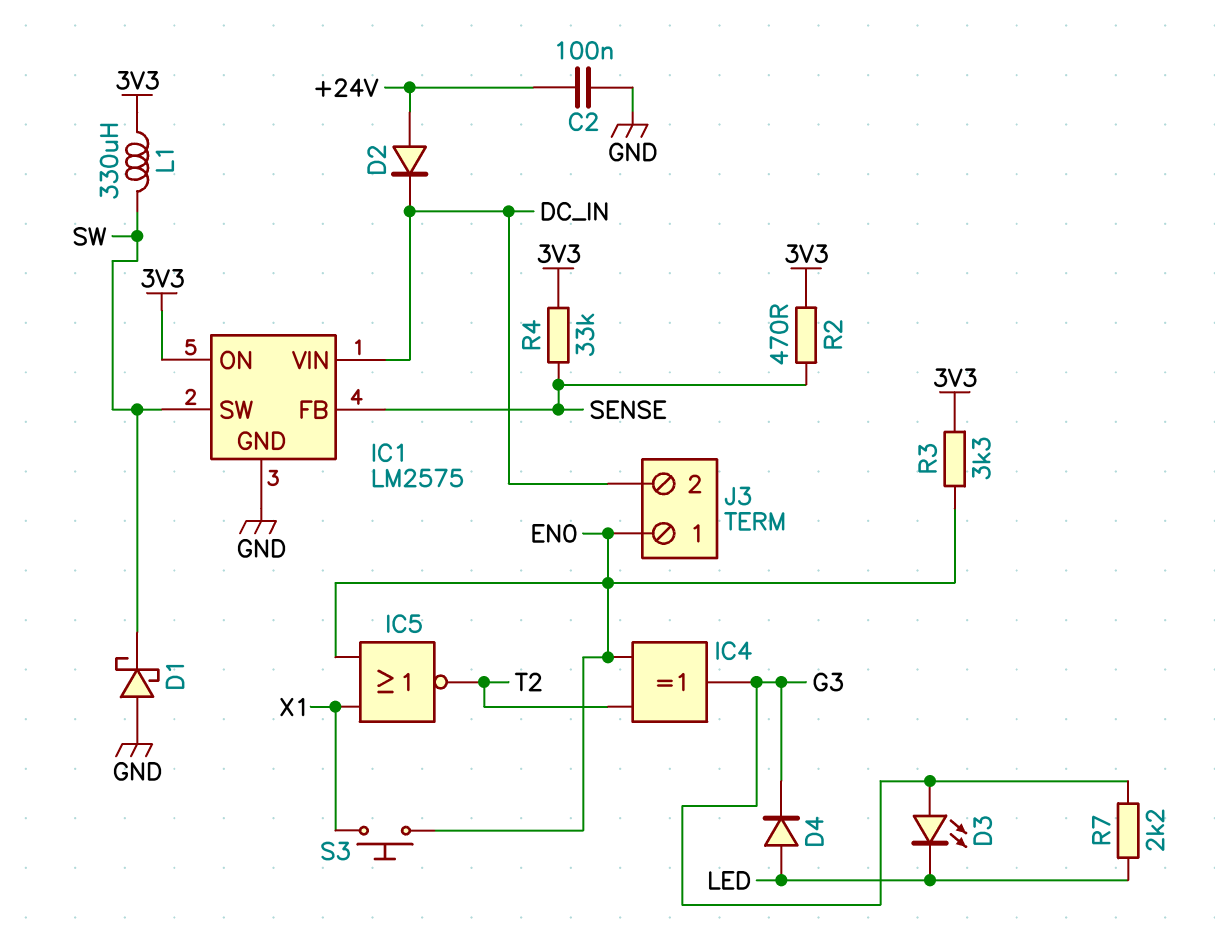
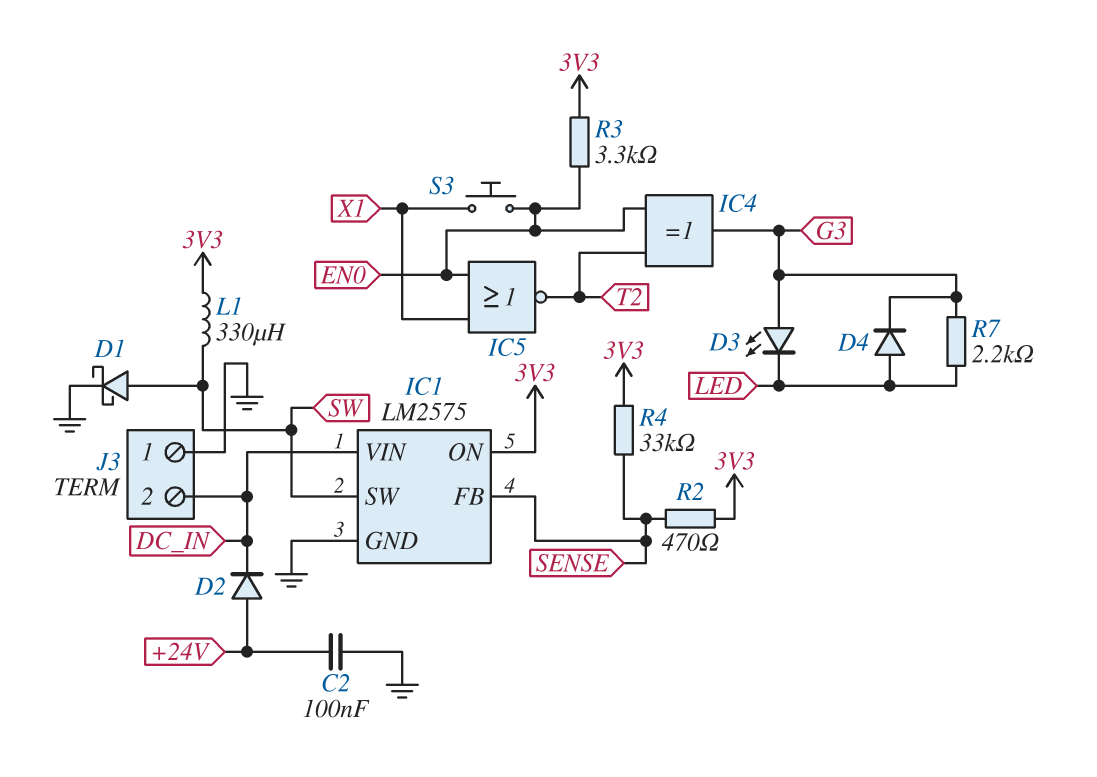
D1: schottky (A GND, K SW) -> schottky (A SW, K GND)
J3 pin 1: EN0 -> GND

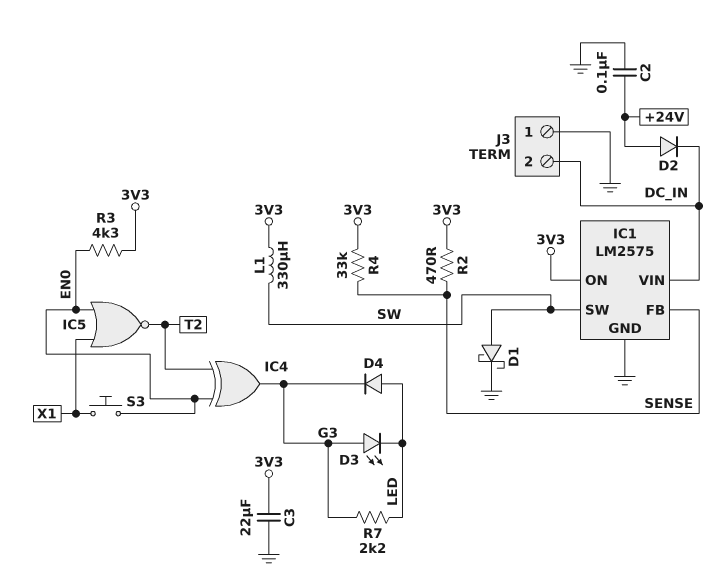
C3: none -> 22uF (3V3, GND)
R3: 3.3k (3V3, EN0) -> 4.3k (3V3, EN0)

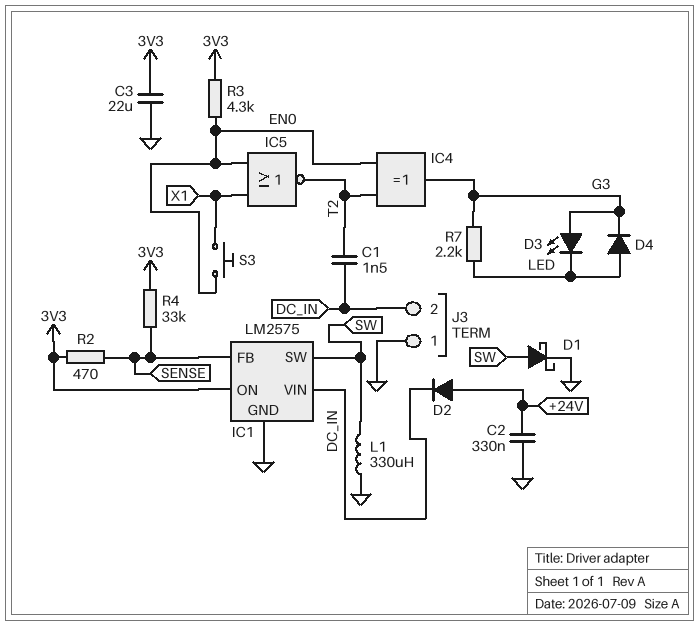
C1: none -> 1.5nF (DC_IN, T2)
C2: 100nF (+24V, GND) -> 330nF (+24V, GND)
L1: 330uH (3V3, SW) -> 330uH (GND, SW)

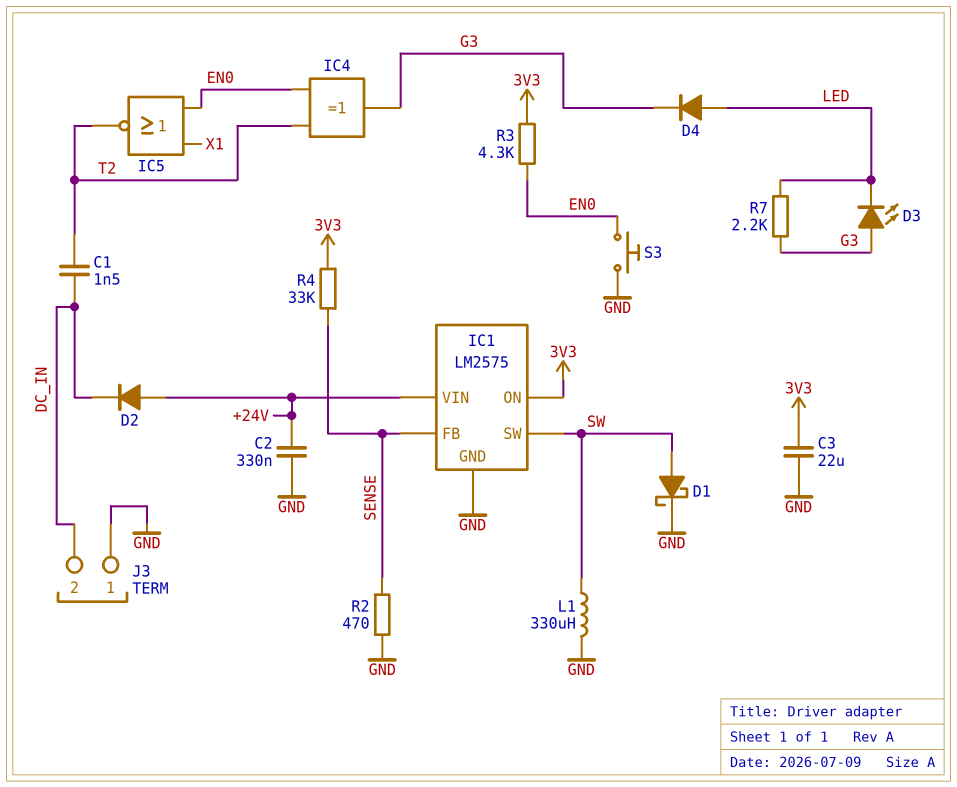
IC1 pin VIN: DC_IN -> +24V
R2: 470 (3V3, SENSE) -> 470 (GND, SENSE)
S3: button (EN0, X1) -> button (EN0, GND)

